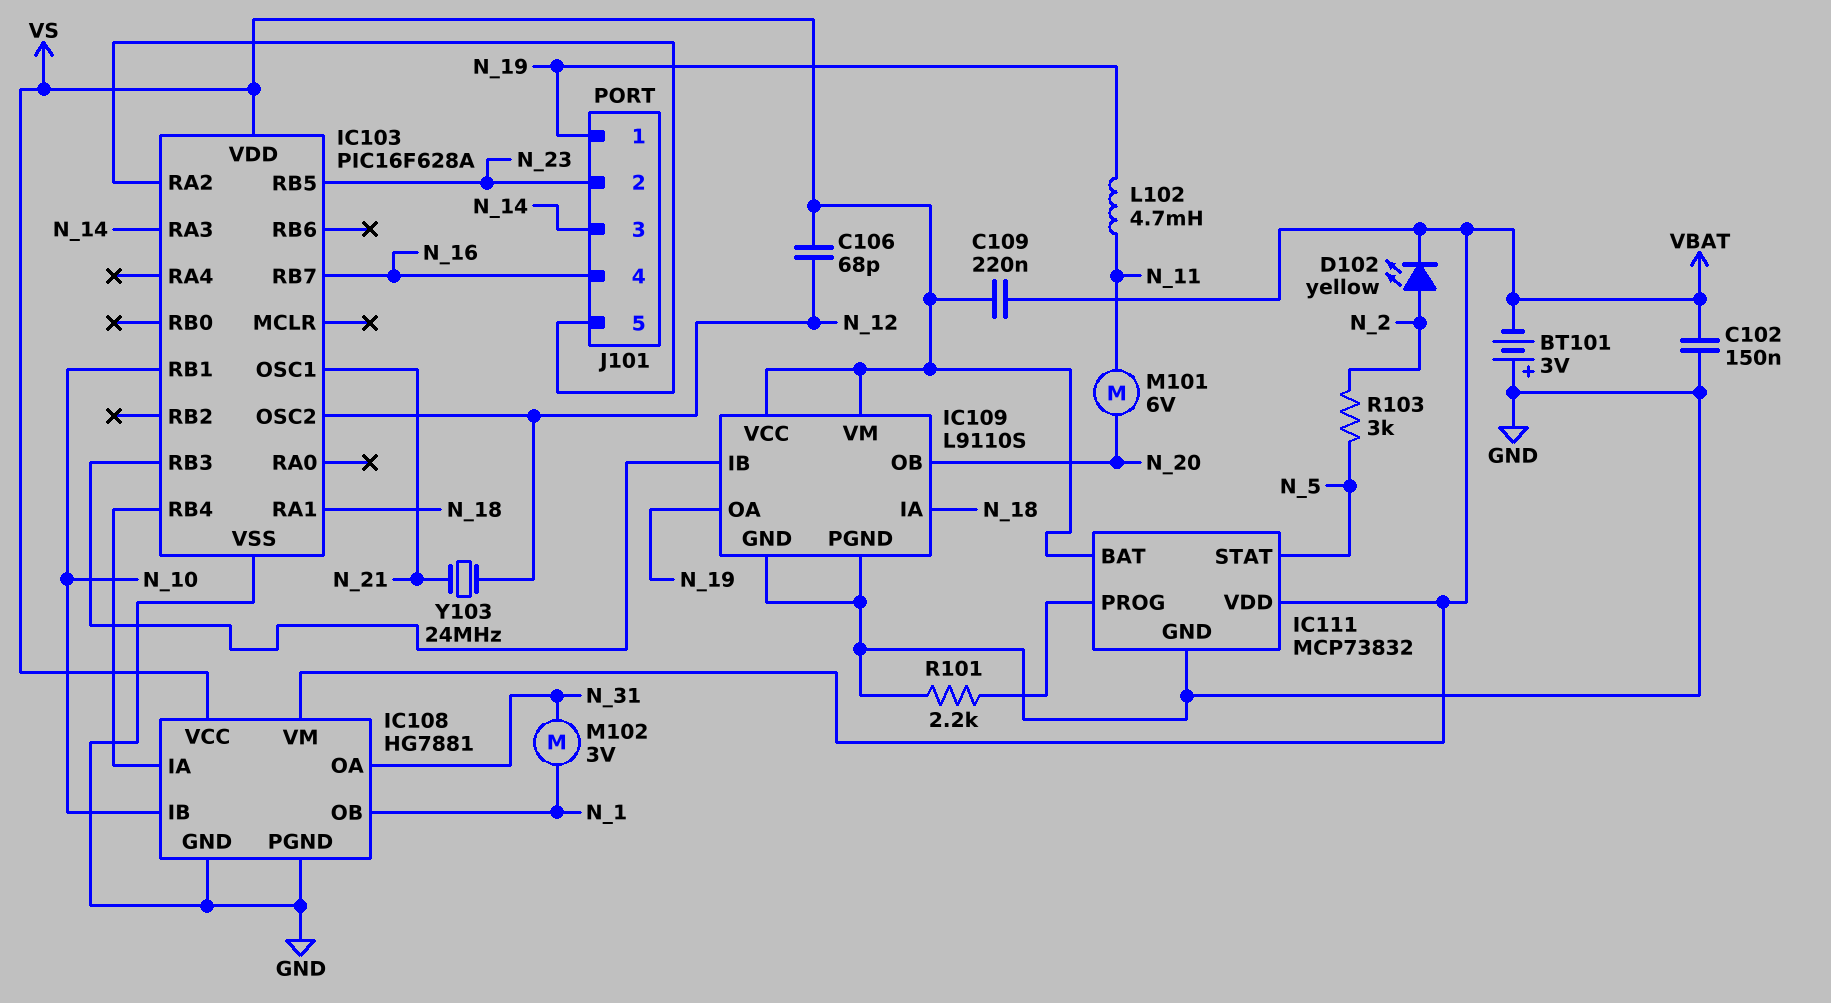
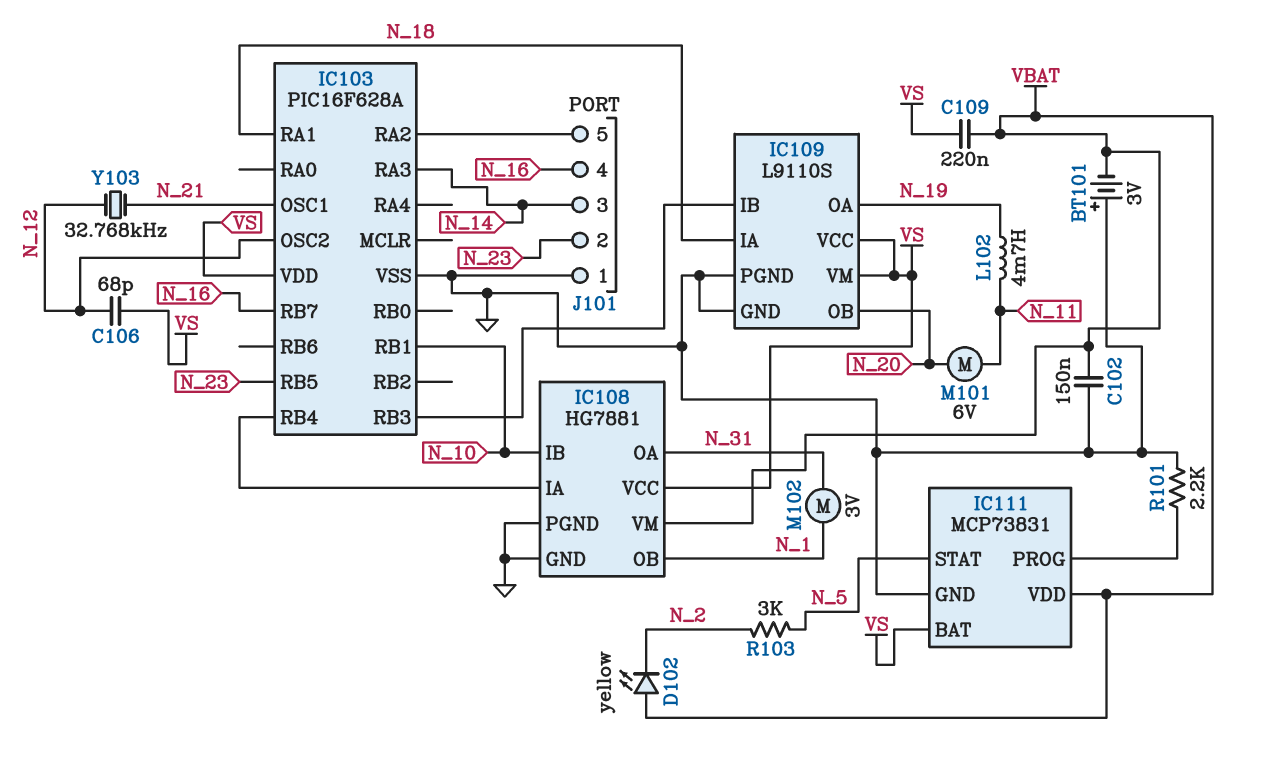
D102: LED yellow (A N_2, K VBAT) -> LED yellow (A VBAT, K N_2)
IC111: MCP73832 -> MCP73831
J101 pin 1: N_19 -> GND
Y103: 24MHz (N_12, N_21) -> 32.768kHz (N_12, N_21)

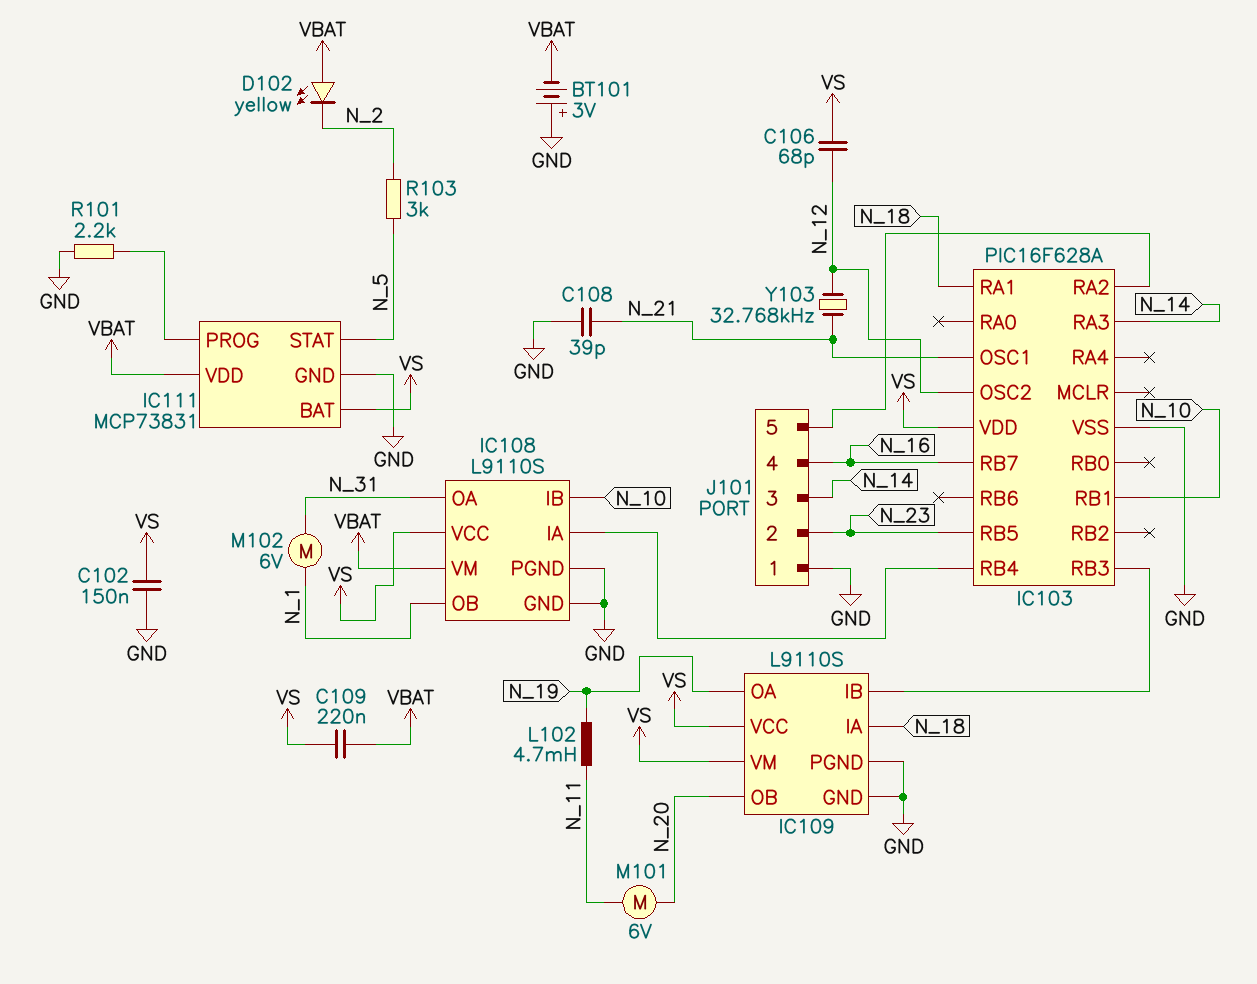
C102: 150nF (GND, VBAT) -> 150nF (GND, VS)
C108: none -> 39pF (GND, N_21)
IC108: HG7881 -> L9110S
M102: motor 3V (N_1, N_31) -> motor 6V (N_1, N_31)

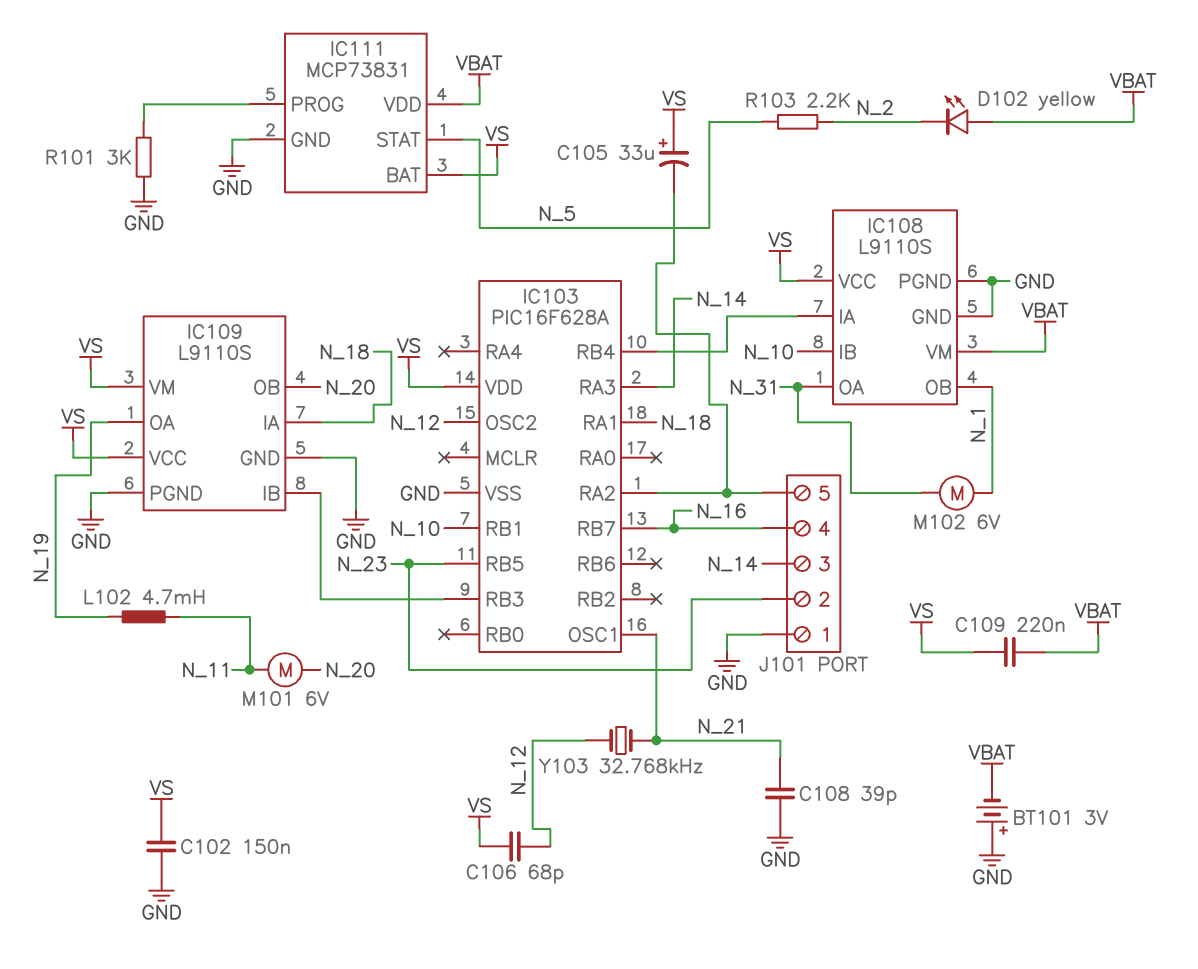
C105: none -> 33uF (plus VS, minus IC103/RA2)
R101: 2.2k (GND, IC111/PROG) -> 3k (GND, IC111/PROG)
R103: 3k (N_2, N_5) -> 2.2k (N_2, N_5)

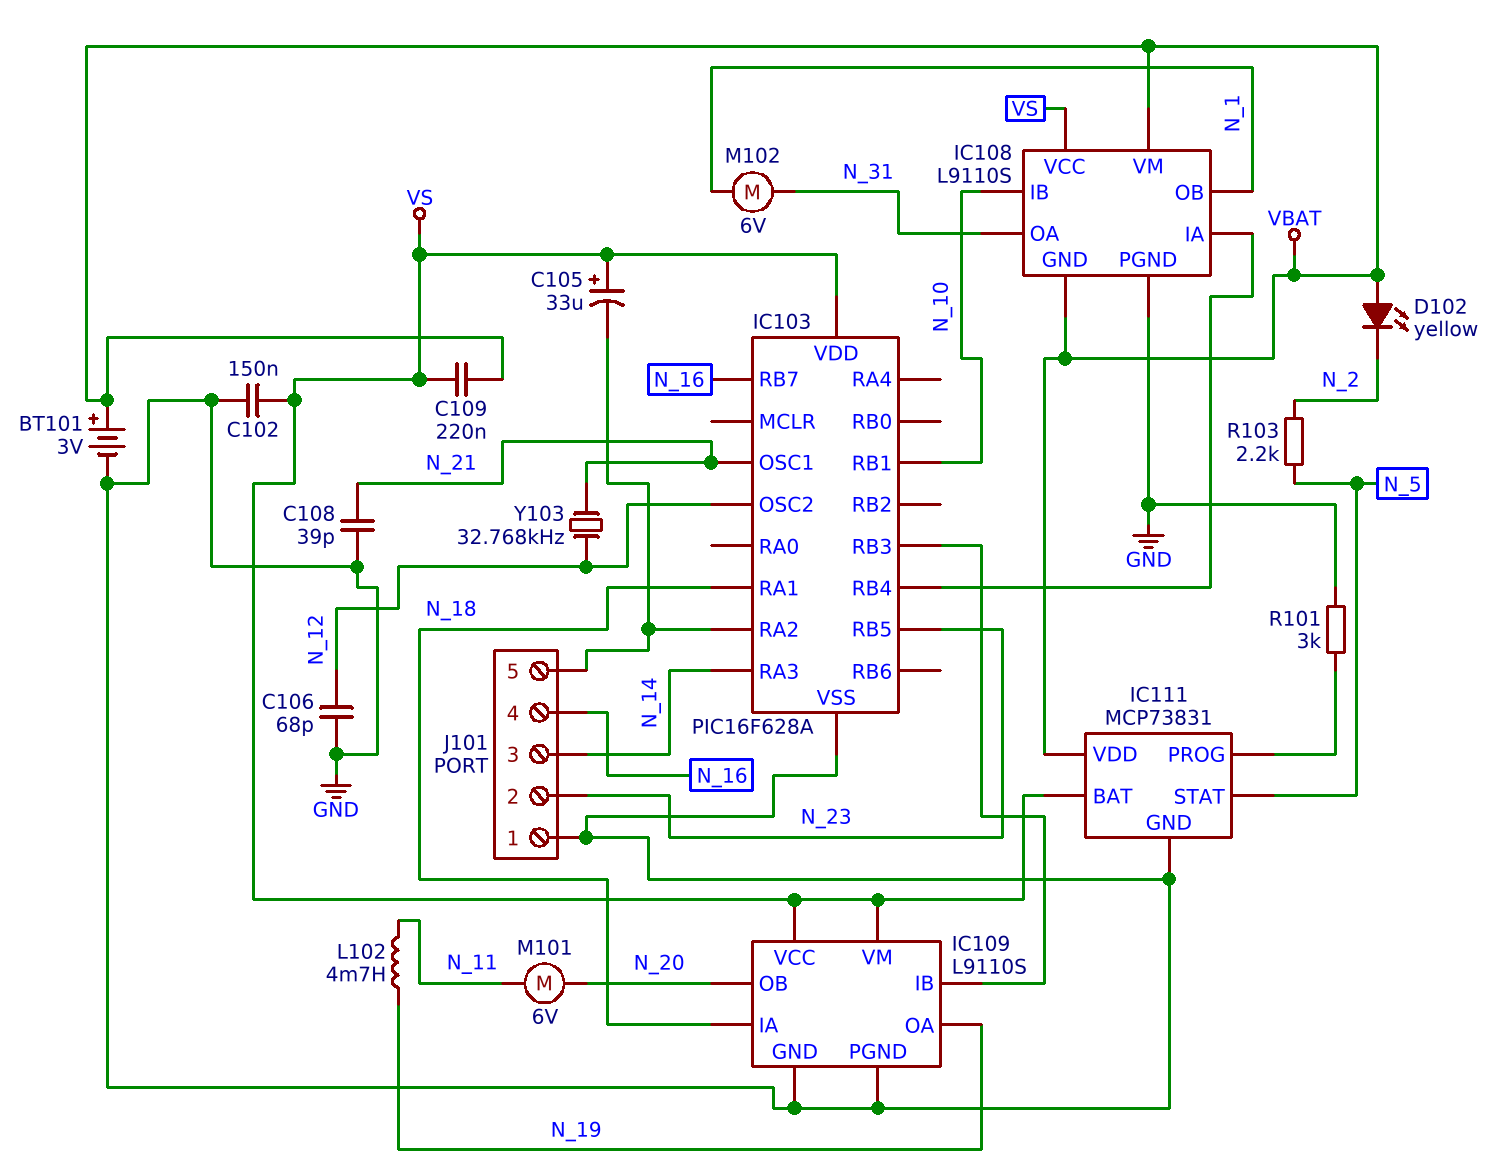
BT101: 3V (plus GND, minus VBAT) -> 3V (plus VBAT, minus GND)
C106: 68pF (N_12, VS) -> 68pF (GND, N_12)
IC108 pin GND: GND -> VBAT

